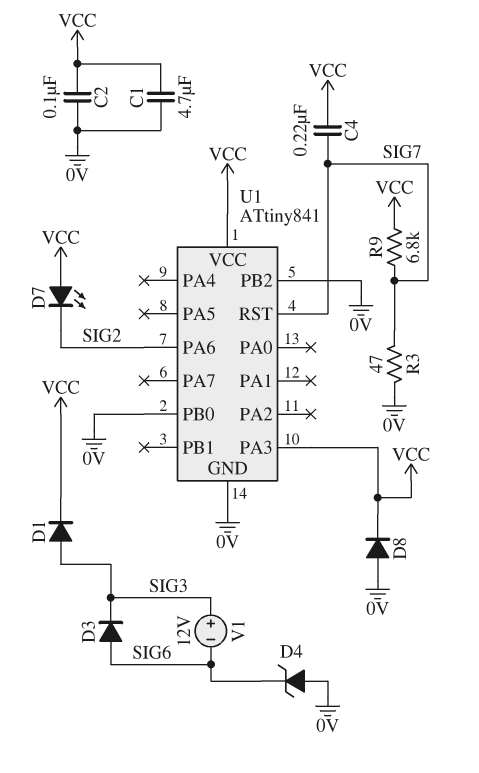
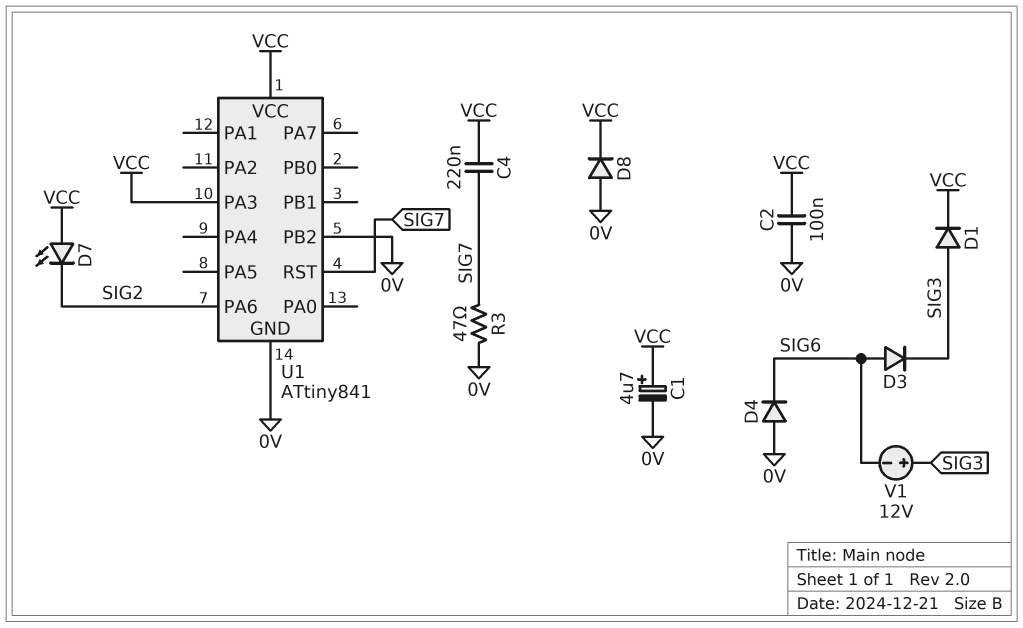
C1: 4.7uF (0V, VCC) -> 4.7uF (plus VCC, minus 0V)
D4: zener (A 0V, K SIG6) -> diode (A 0V, K SIG6)
R9: 6.8k (SIG7, VCC) -> none
U1 pin PB0: 0V -> none

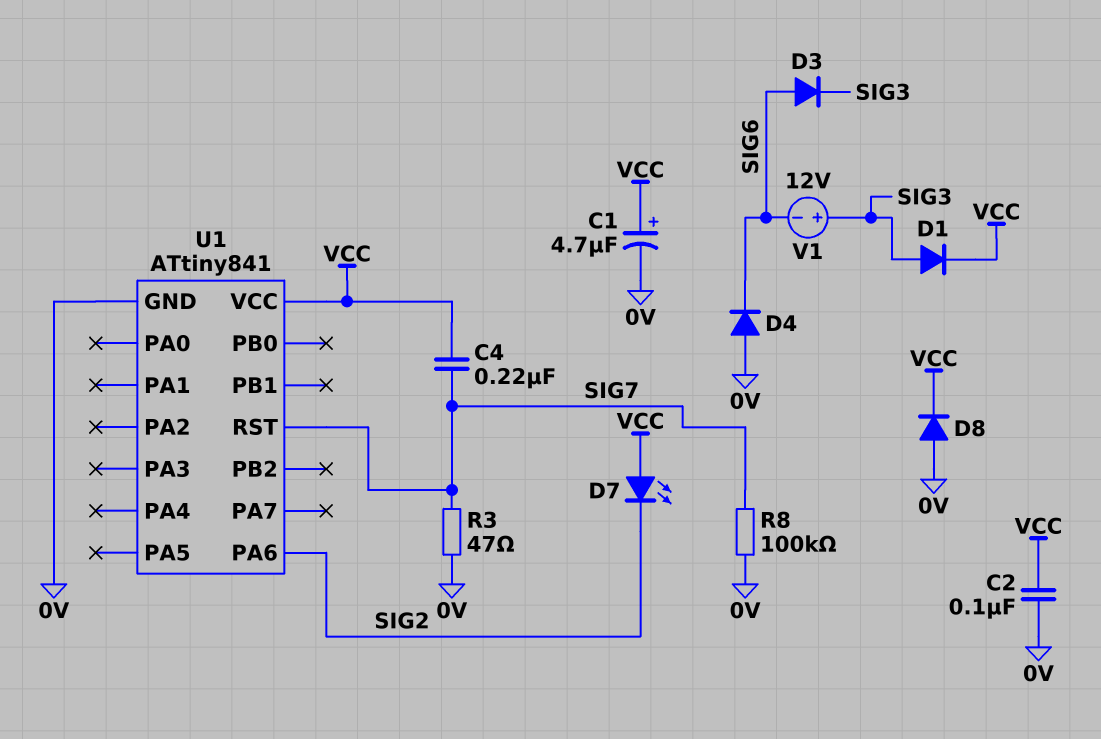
R8: none -> 100k (0V, SIG7)
U1 pin PA3: VCC -> none
U1 pin PB2: 0V -> none

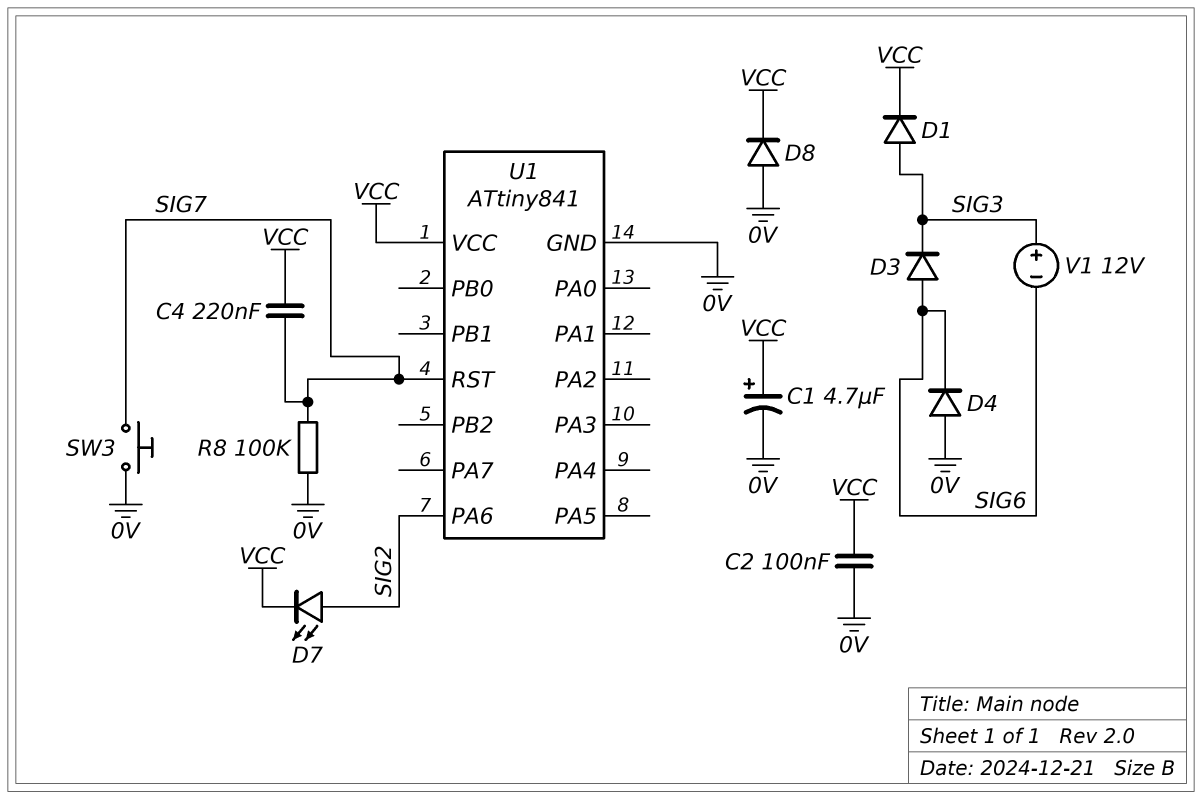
D7: LED (A VCC, K SIG2) -> LED (A SIG2, K VCC)
R3: 47 (0V, SIG7) -> none
SW3: none -> button (0V, SIG7)

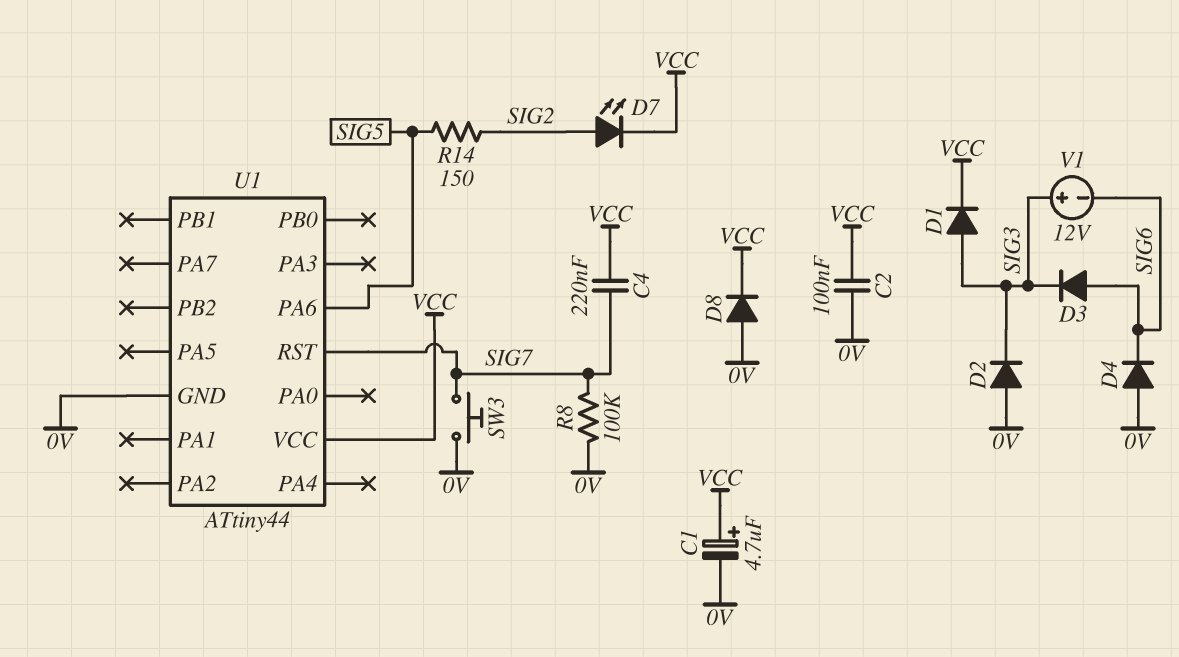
D2: none -> diode (A 0V, K SIG3)
R14: none -> 150 (SIG2, SIG5)
U1: ATtiny841 -> ATtiny44
U1 pin PA6: SIG2 -> SIG5

